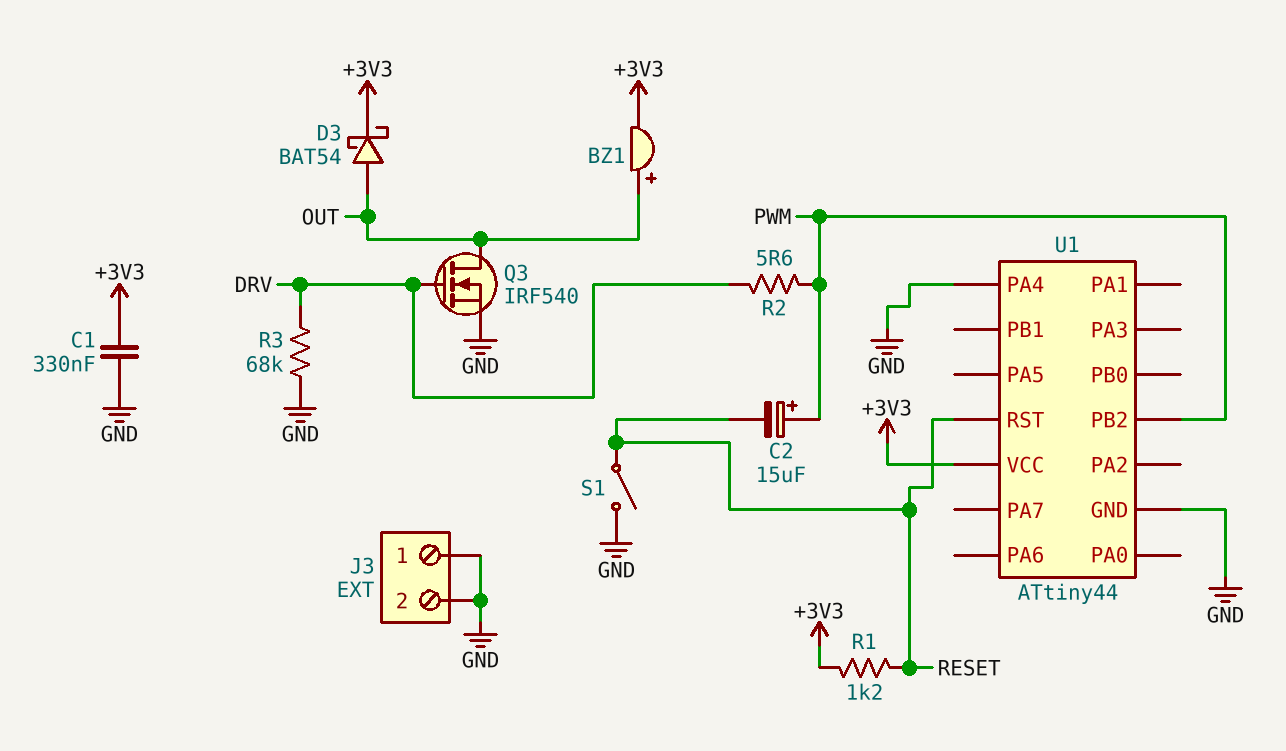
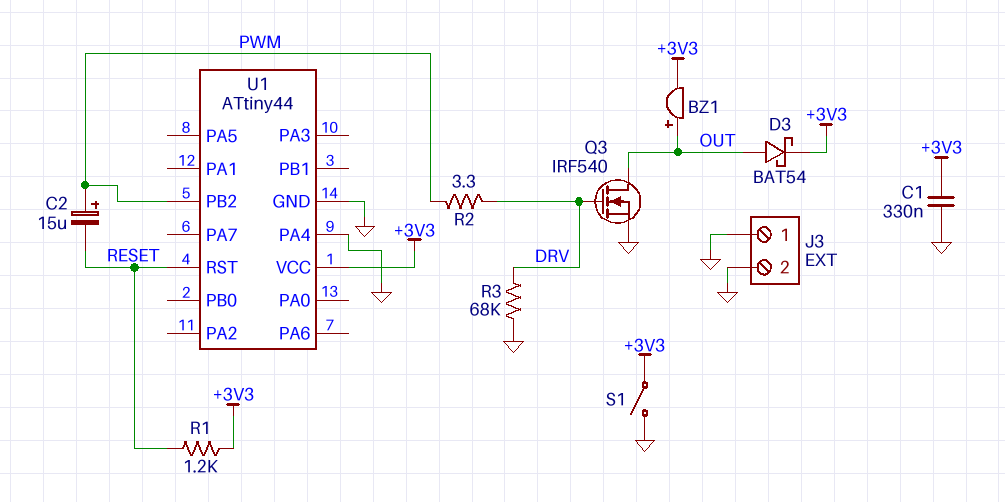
R2: 5.6 (DRV, PWM) -> 3.3 (DRV, PWM)
S1: switch (GND, RESET) -> switch (+3V3, GND)

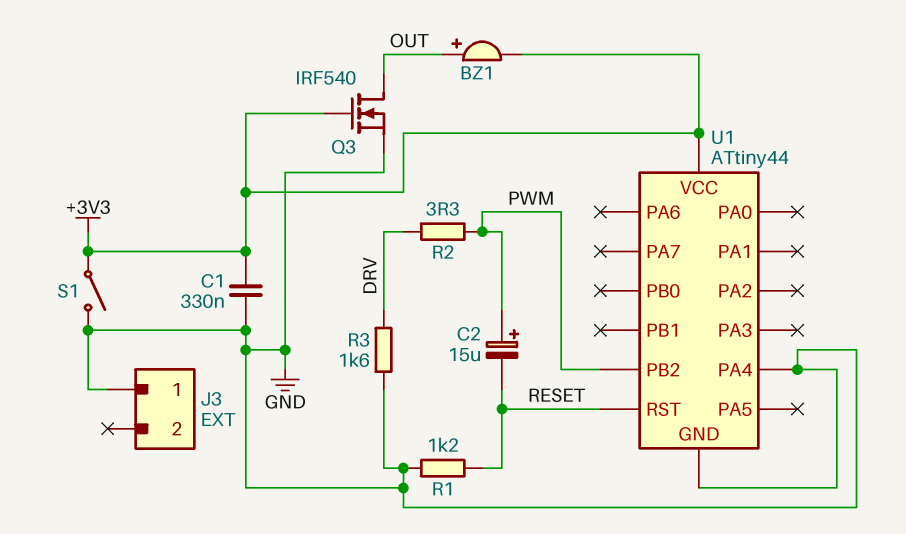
D3: schottky BAT54 (A OUT, K +3V3) -> none
J3 pin 2: GND -> none
Q3: NMOS IRF540 (G DRV, D OUT, S GND) -> NMOS IRF540 (G +3V3, D OUT, S GND)
R1: 1.2k (+3V3, RESET) -> 1.2k (GND, RESET)
R3: 68k (DRV, GND) -> 1.6k (DRV, GND)

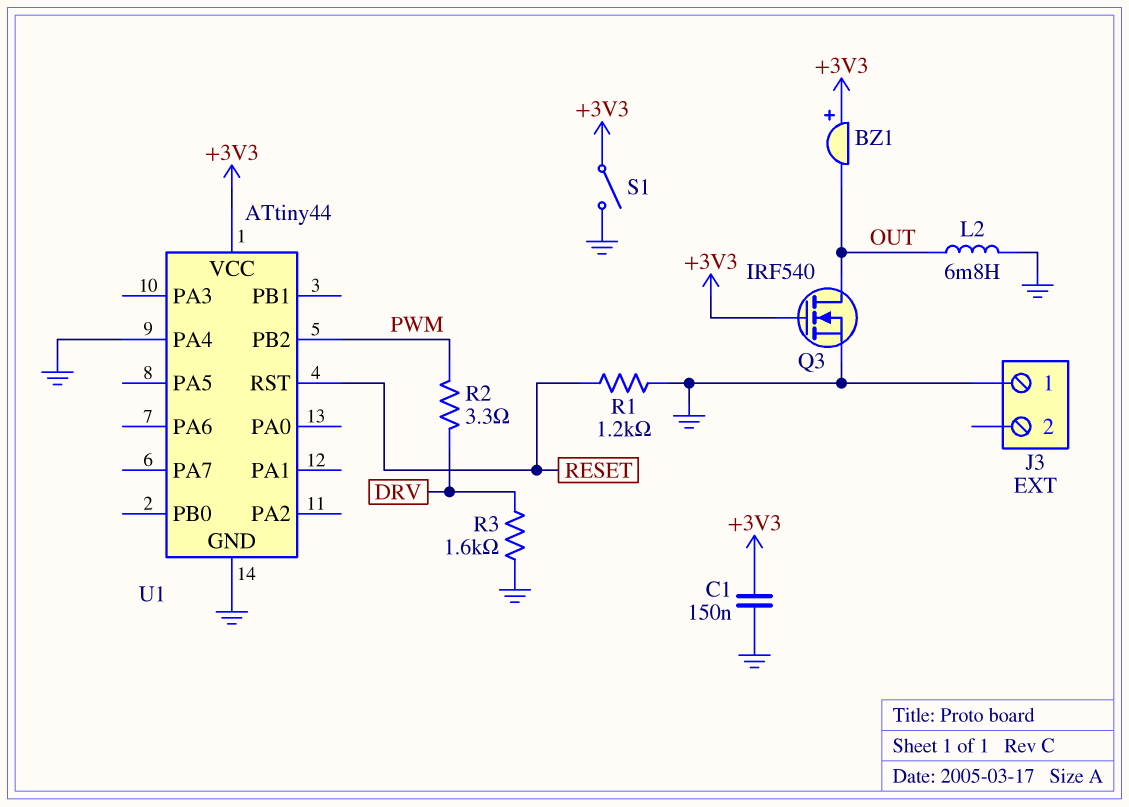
BZ1: buzzer (plus OUT, minus +3V3) -> buzzer (plus +3V3, minus OUT)
C1: 330nF (+3V3, GND) -> 150nF (+3V3, GND)
C2: 15uF (plus PWM, minus RESET) -> none
L2: none -> 6.8mH (GND, OUT)

